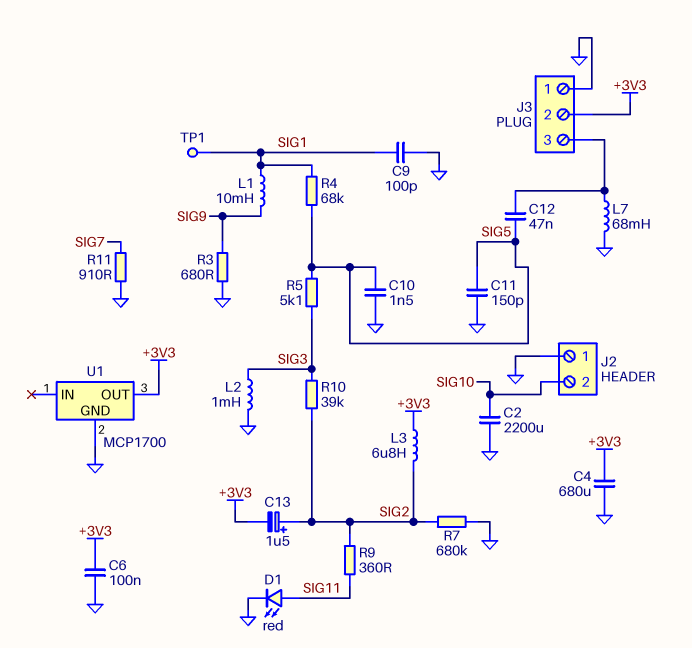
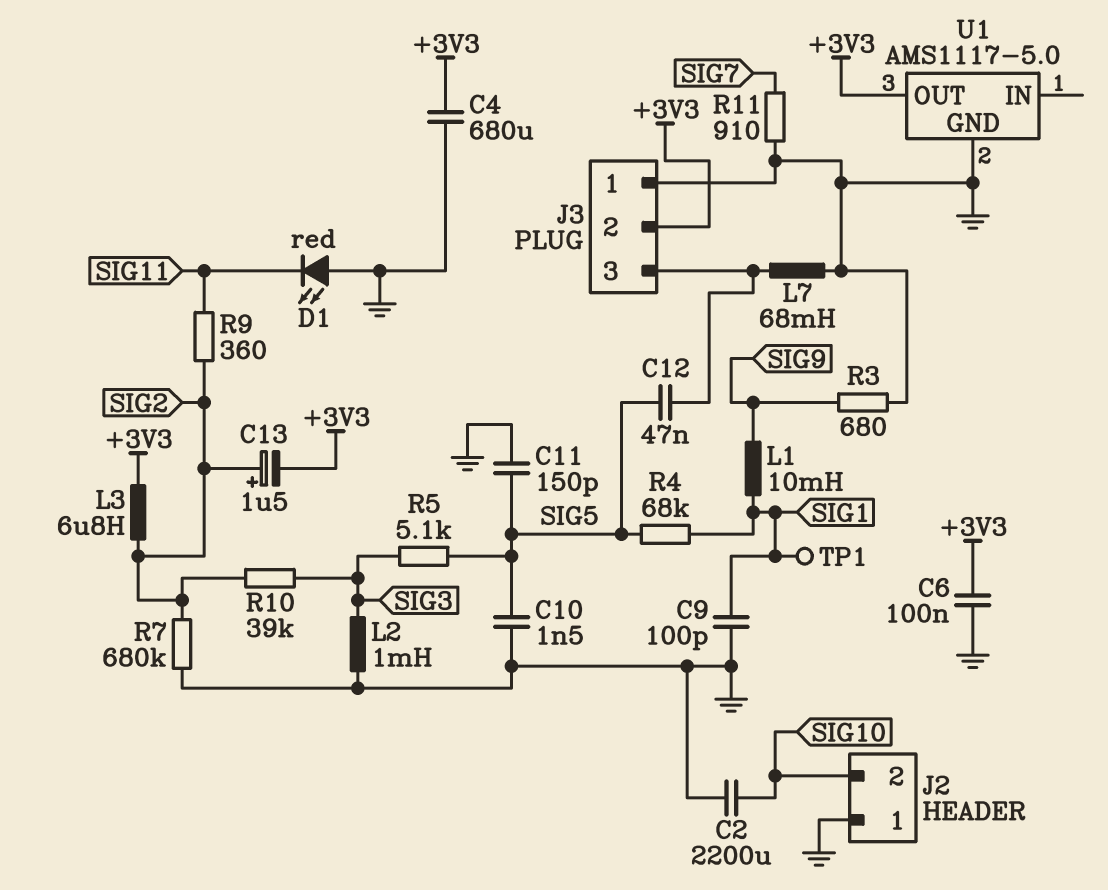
D1: LED red (A SIG11, K GND) -> LED red (A GND, K SIG11)
U1: MCP1700 -> AMS1117-5.0

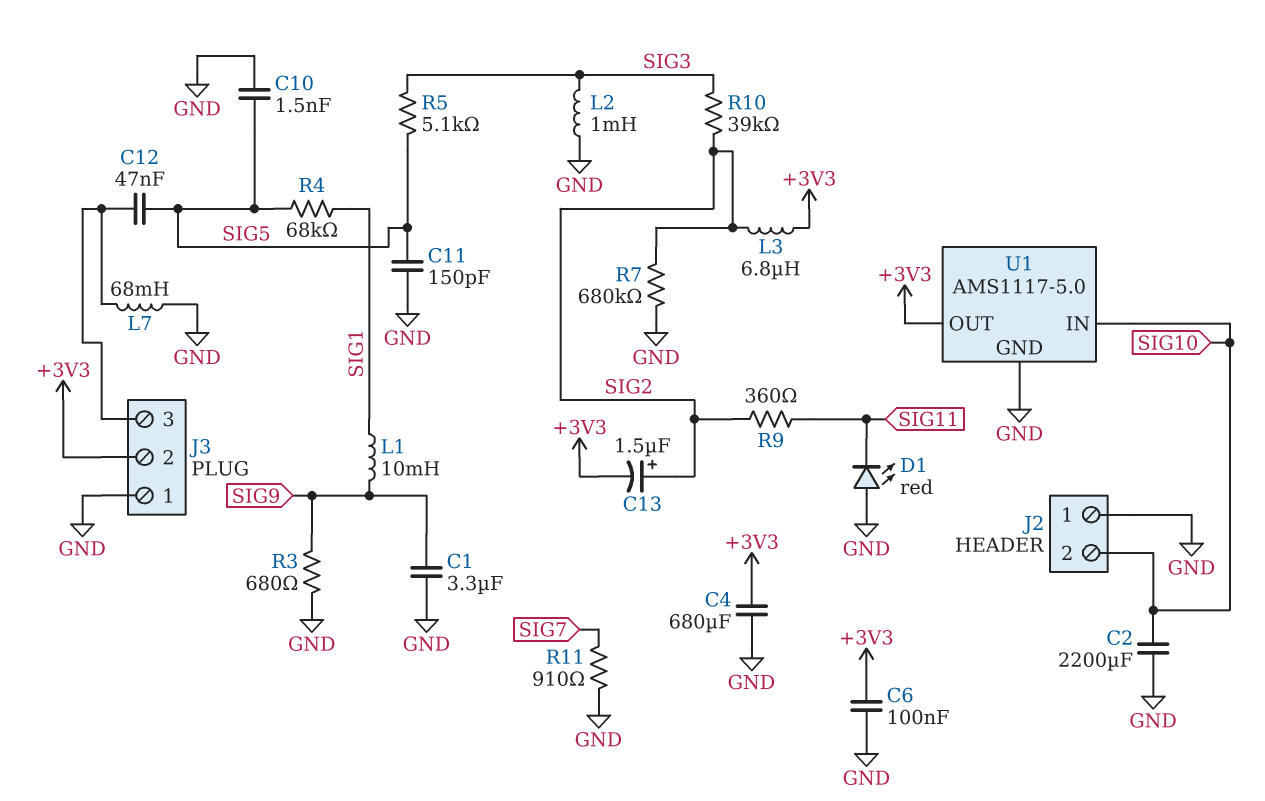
C1: none -> 3.3uF (GND, SIG9)
C9: 100pF (GND, SIG1) -> none
TP1: test point (SIG1) -> none
U1 pin IN: none -> SIG10

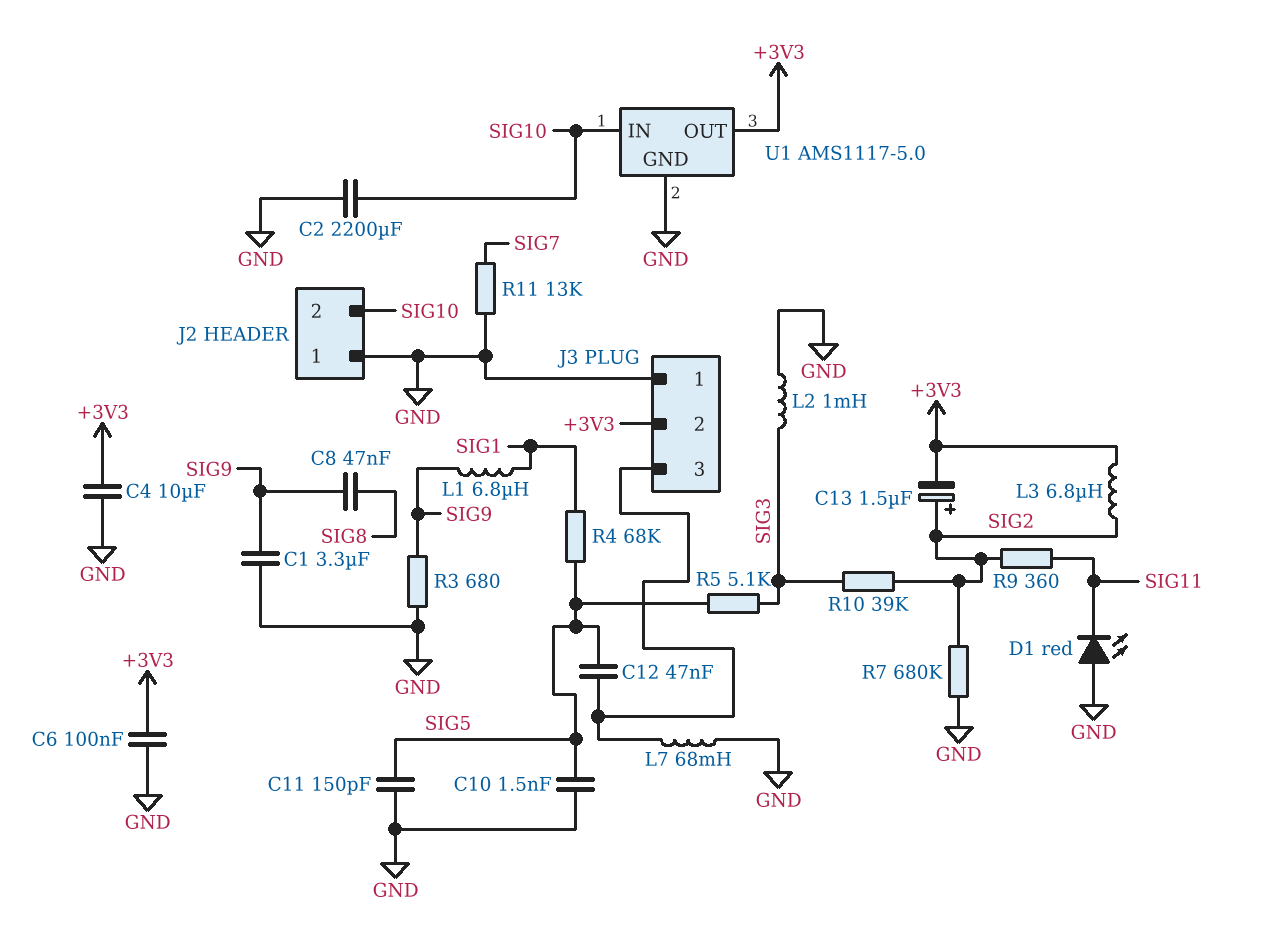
C4: 680uF (+3V3, GND) -> 10uF (+3V3, GND)
C8: none -> 47nF (SIG8, SIG9)
L1: 10mH (SIG1, SIG9) -> 6.8uH (SIG1, SIG9)
R11: 910 (GND, SIG7) -> 13k (GND, SIG7)

